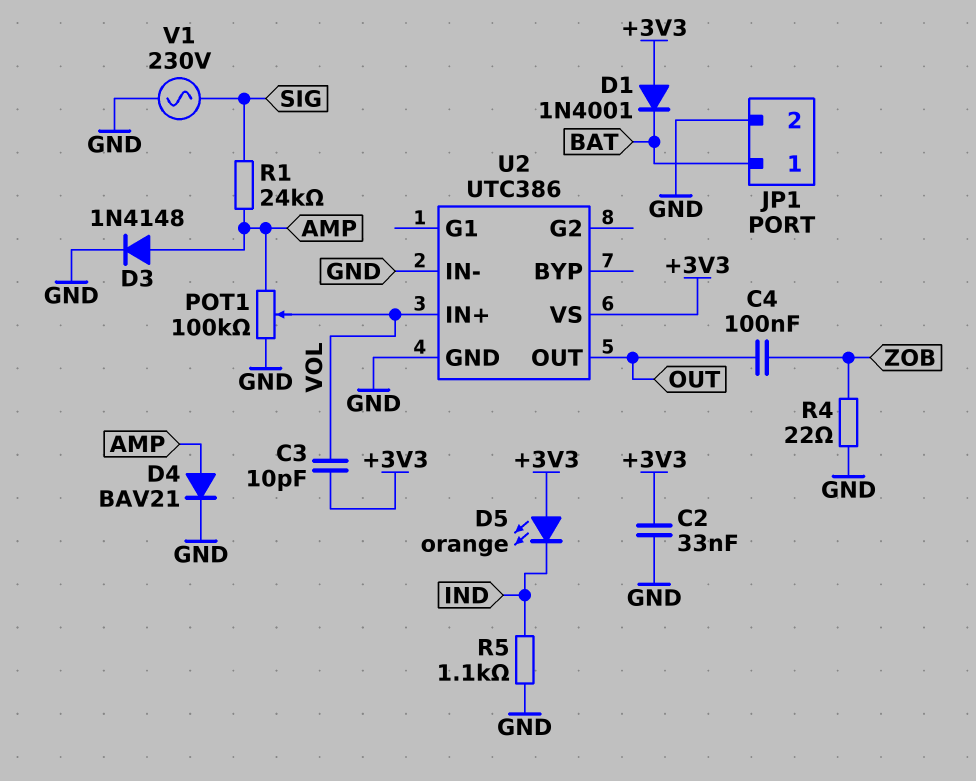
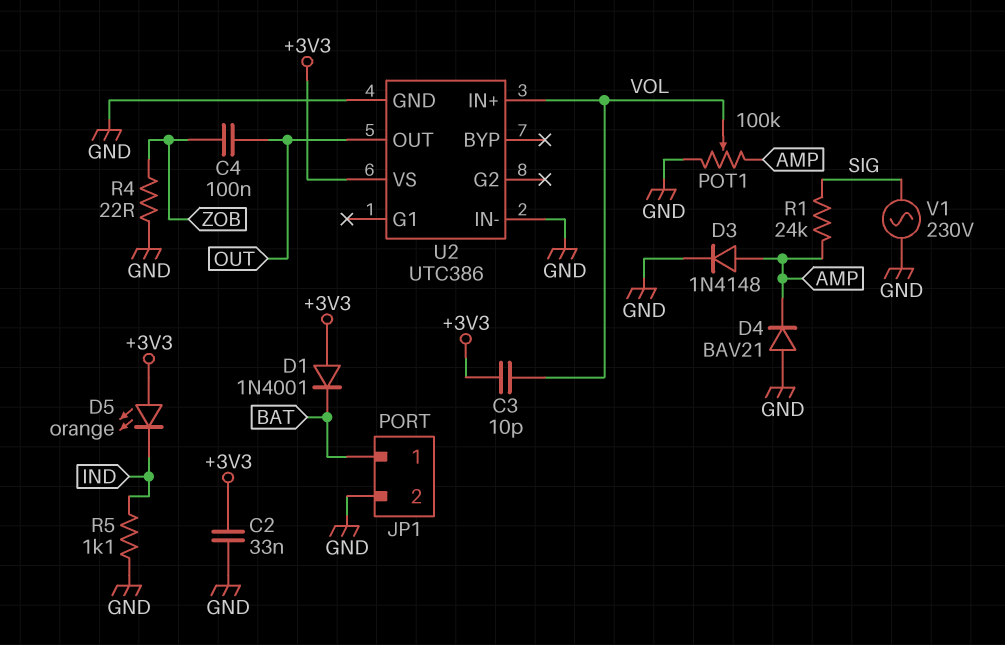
D4: diode BAV21 (A AMP, K GND) -> diode BAV21 (A GND, K AMP)

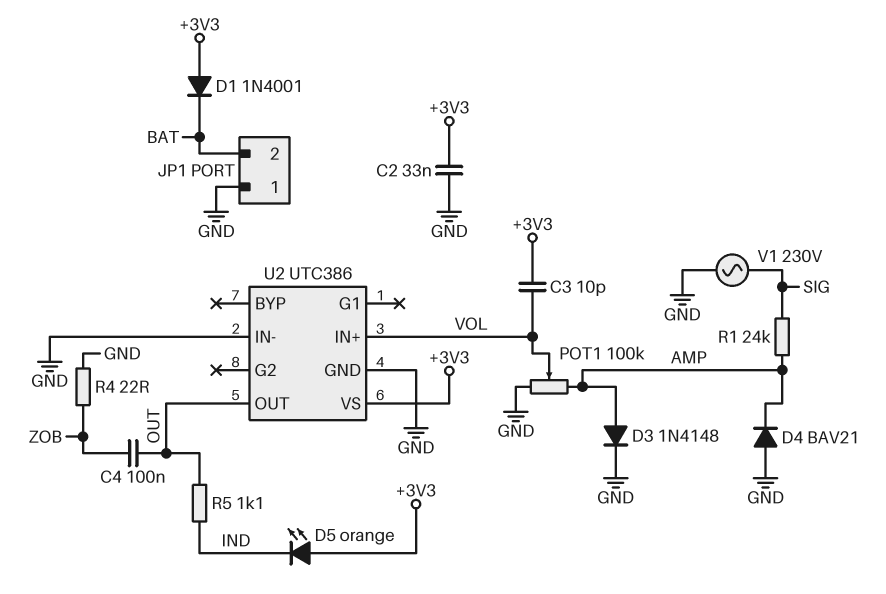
JP1 pin 1: BAT -> GND
JP1 pin 2: GND -> BAT
R5: 1.1k (GND, IND) -> 1.1k (IND, OUT)

